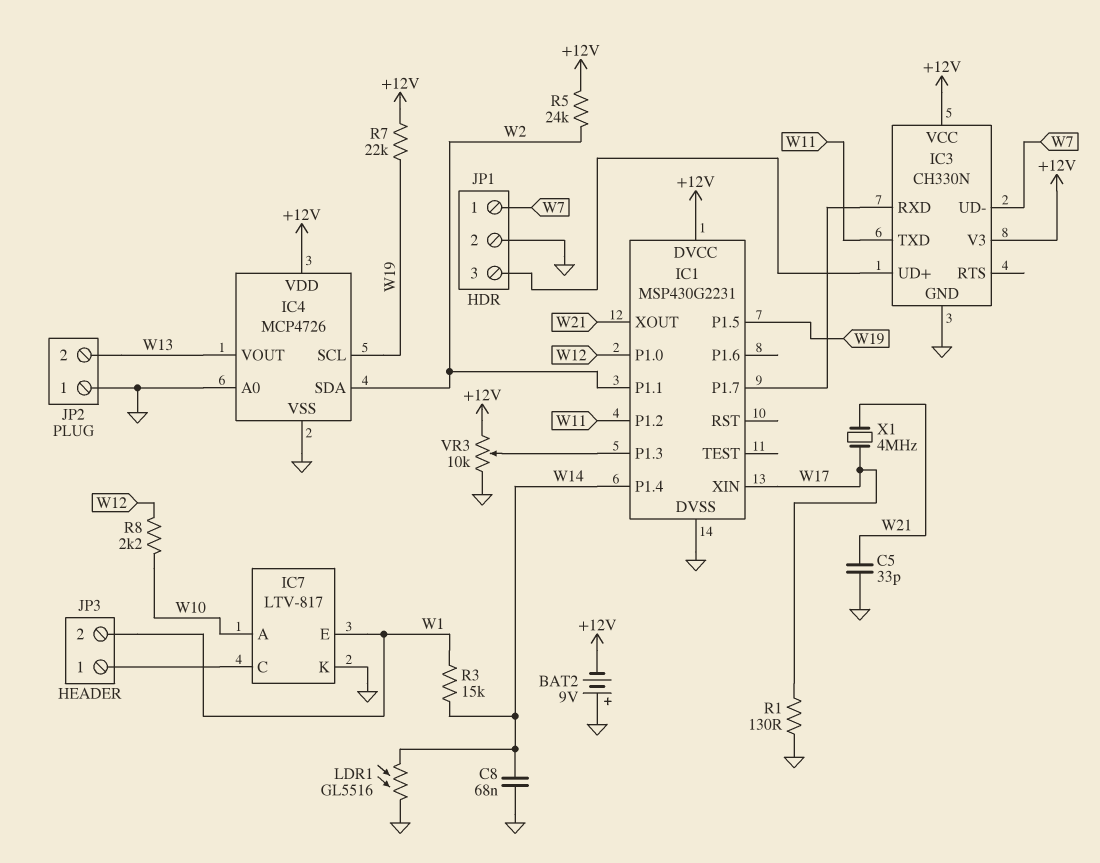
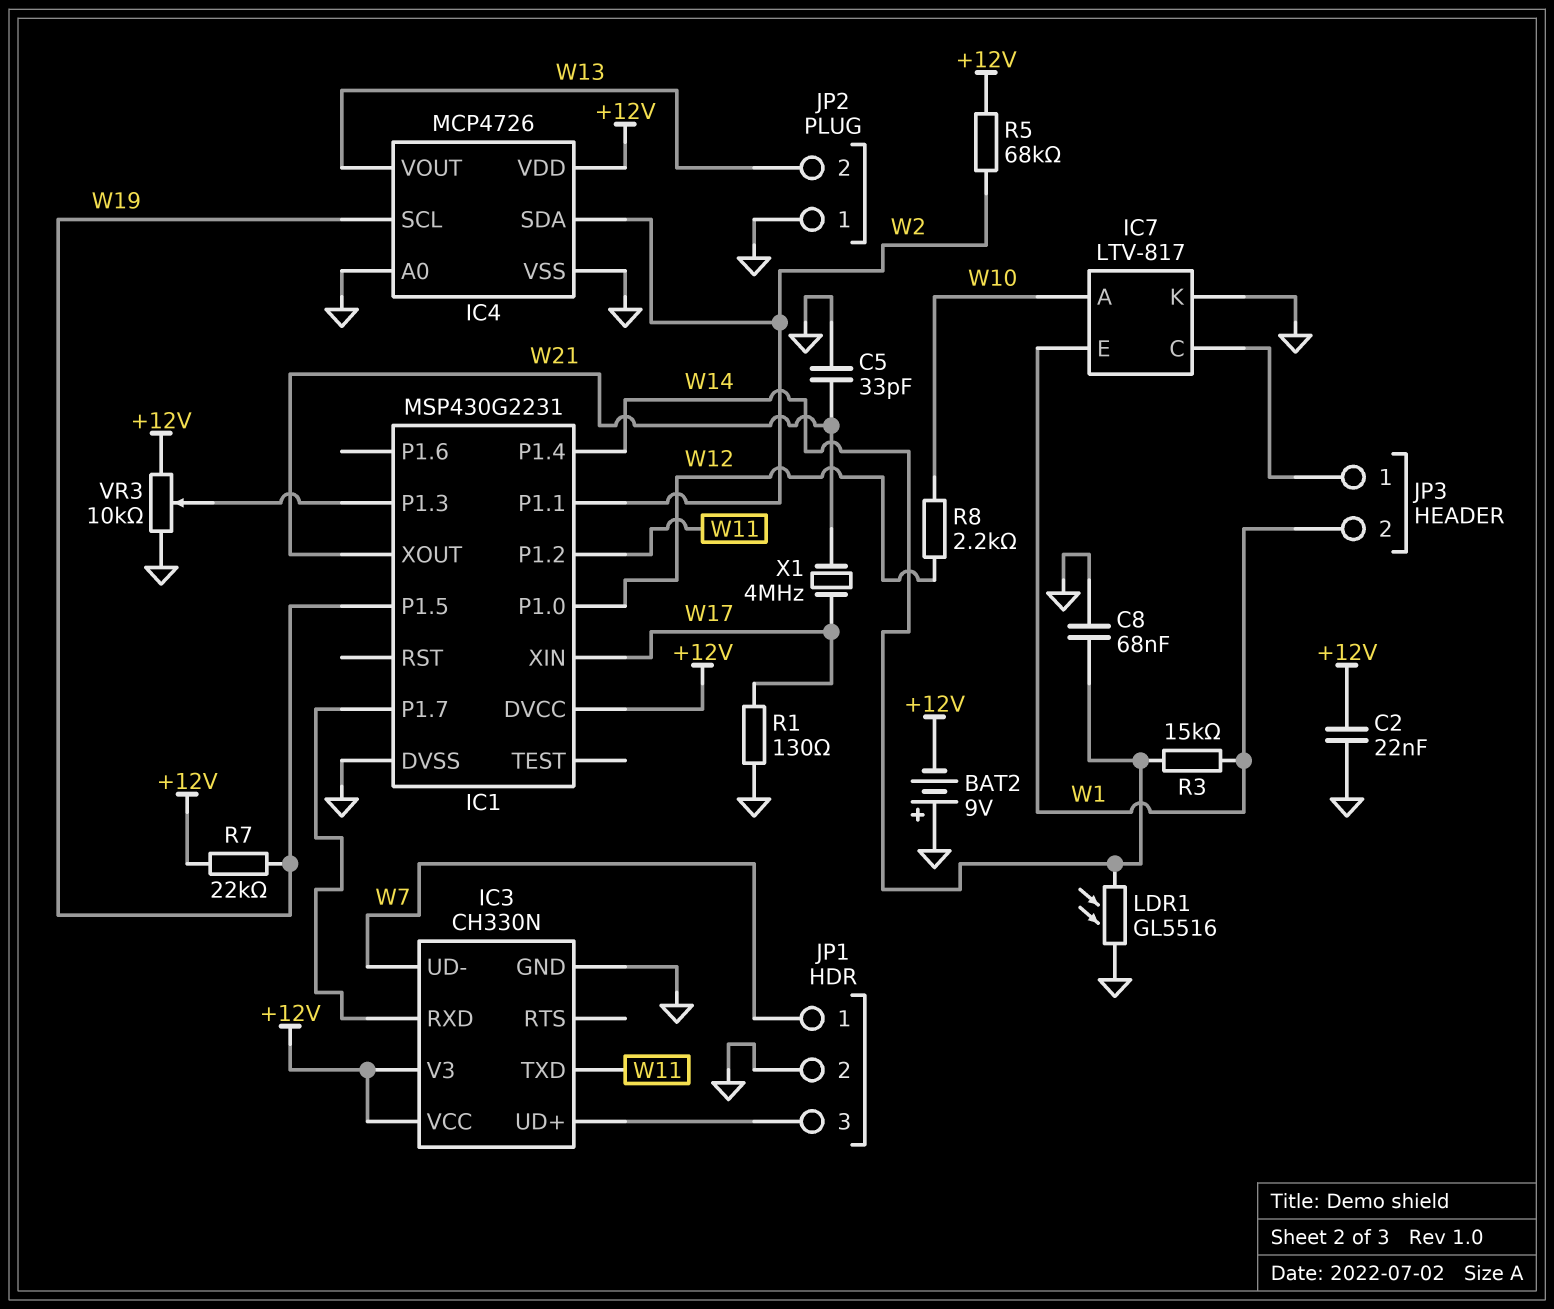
C2: none -> 22nF (+12V, GND)
R5: 24k (+12V, W2) -> 68k (+12V, W2)

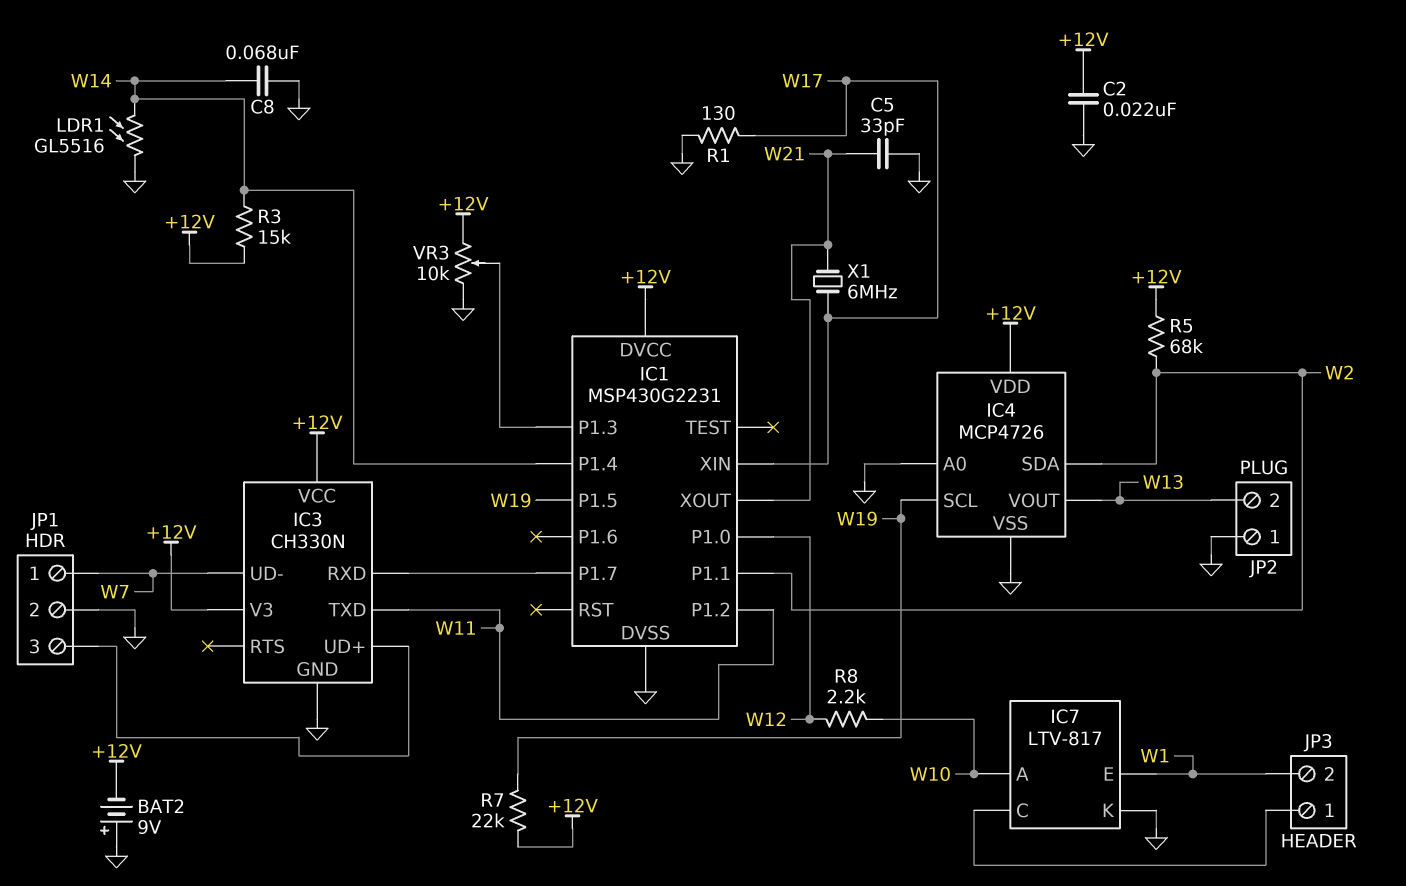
R3: 15k (W1, W14) -> 15k (+12V, W14)
X1: 4MHz (W17, W21) -> 6MHz (W17, W21)

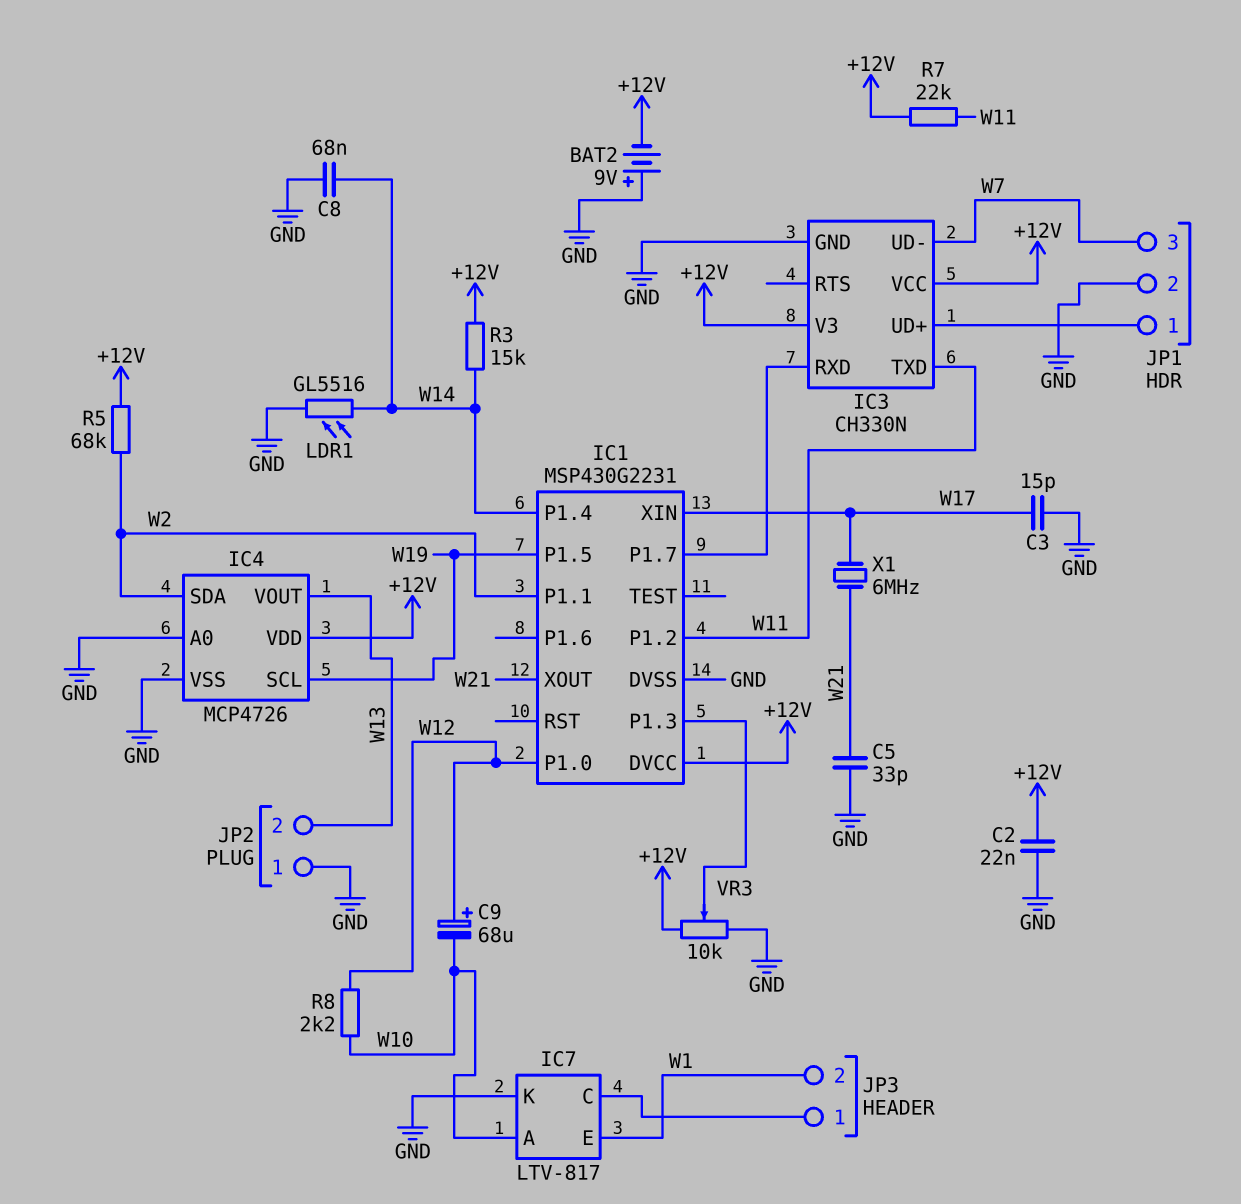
C3: none -> 15pF (GND, W17)
C9: none -> 68uF (plus W12, minus W10)
JP1 pin 1: W7 -> IC3/UD+
JP1 pin 3: IC3/UD+ -> W7
R1: 130 (GND, W17) -> none
R7: 22k (+12V, W19) -> 22k (+12V, W11)

